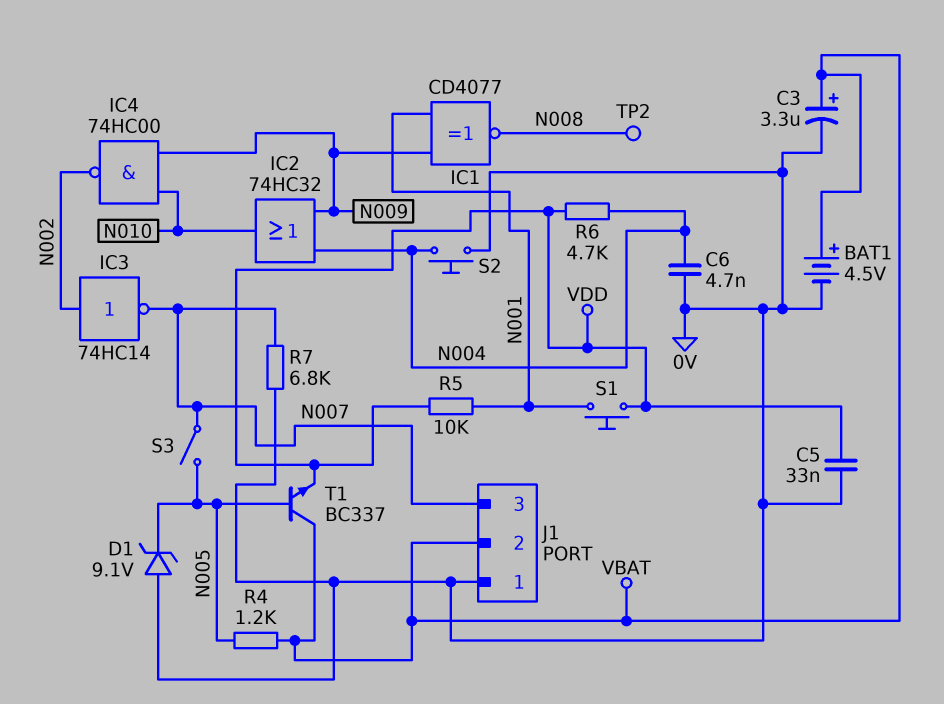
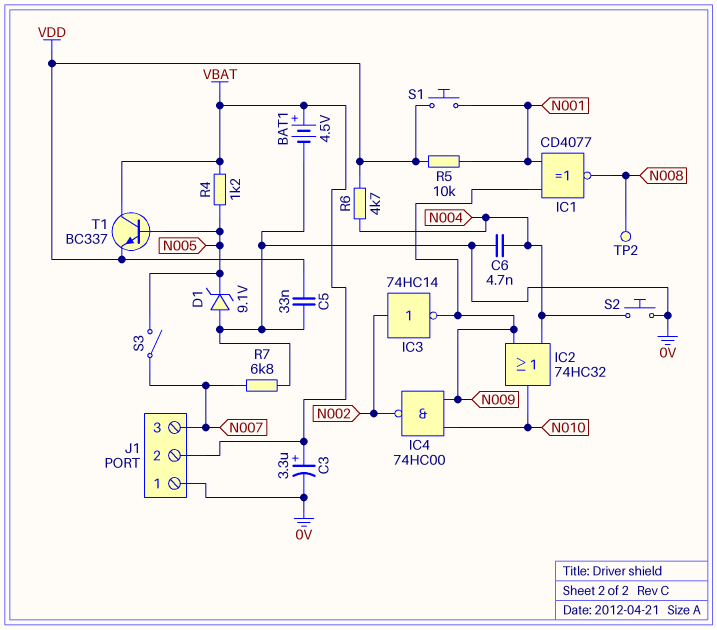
IC3: NOT 74HC14 (in N002, out N007) -> NOT 74HC14 (in N002, out N009)

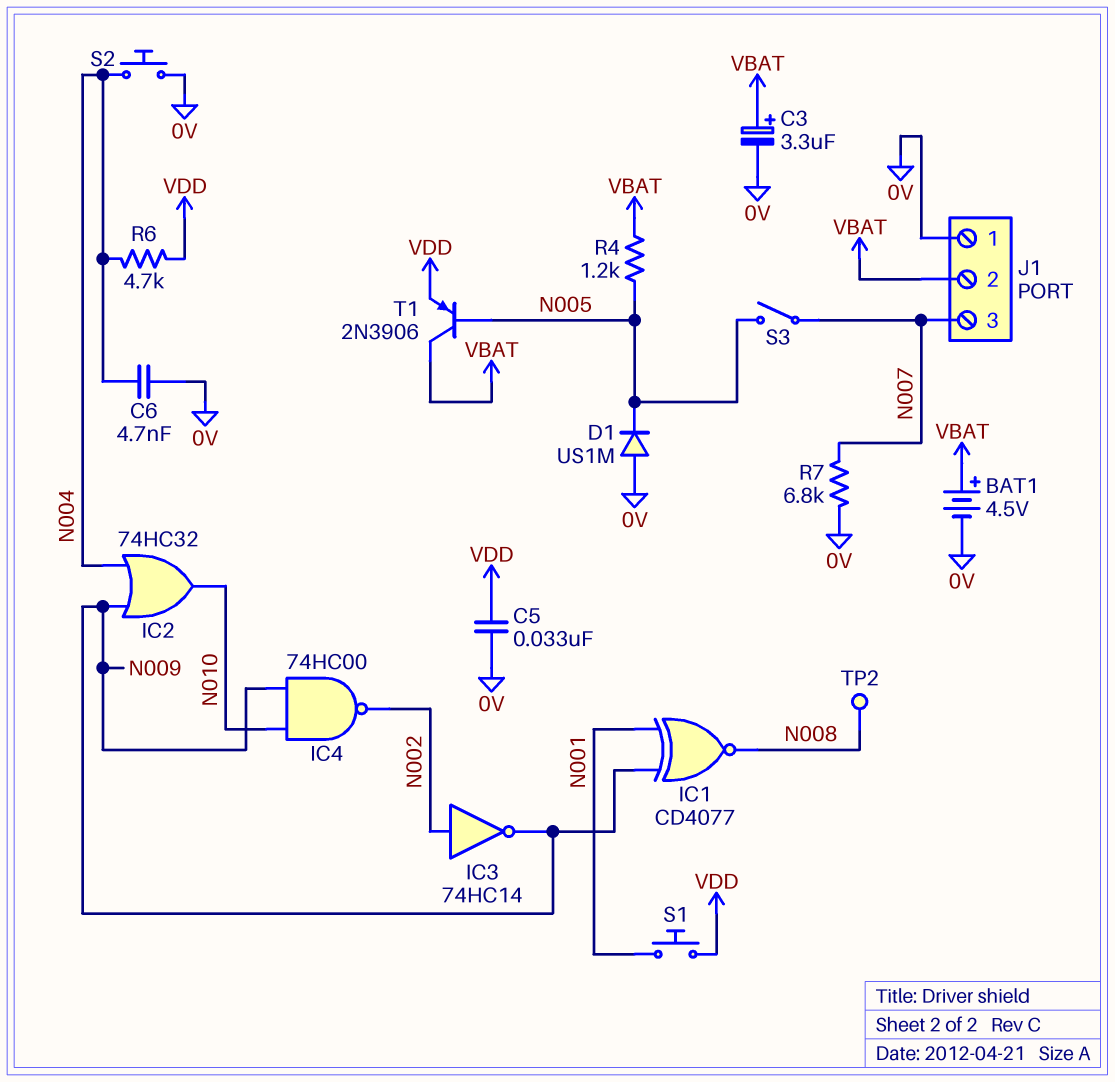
D1: zener 9.1V (A 0V, K N005) -> diode US1M (A 0V, K N005)
R5: 10k (N001, VDD) -> none
T1: NPN BC337 (B N005, C VBAT, E VDD) -> PNP 2N3906 (B N005, C VBAT, E VDD)

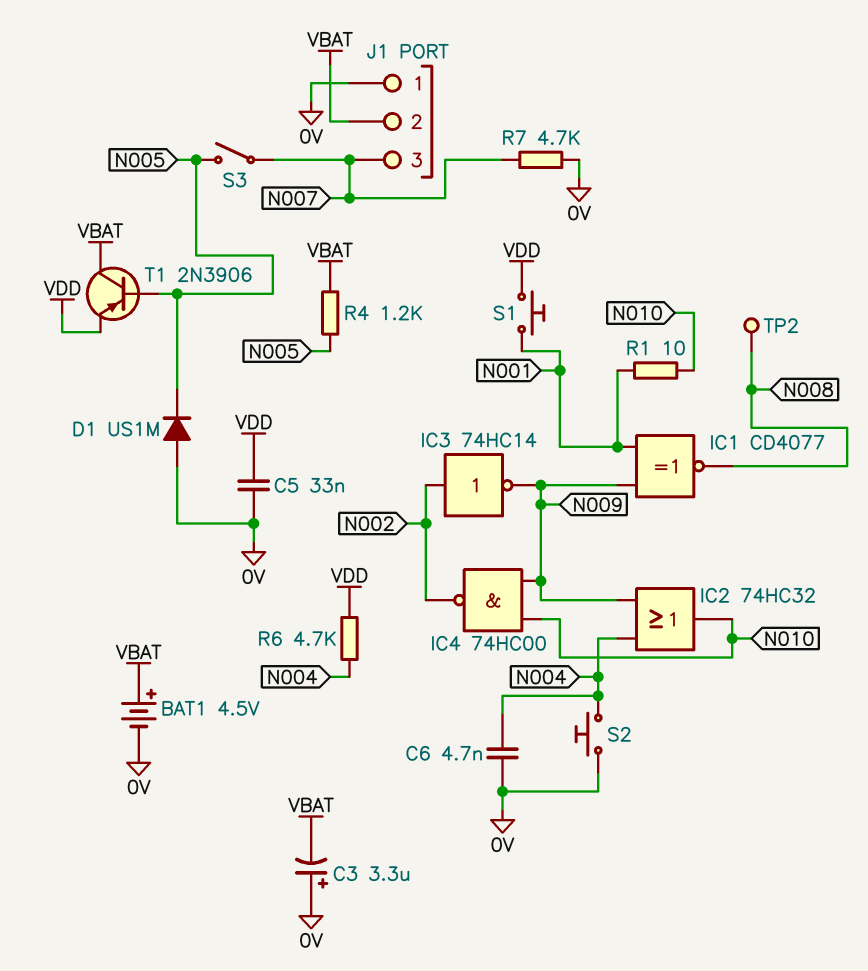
C3: 3.3uF (plus VBAT, minus 0V) -> 3.3uF (plus 0V, minus VBAT)
R1: none -> 10 (N001, N010)
R7: 6.8k (0V, N007) -> 4.7k (0V, N007)

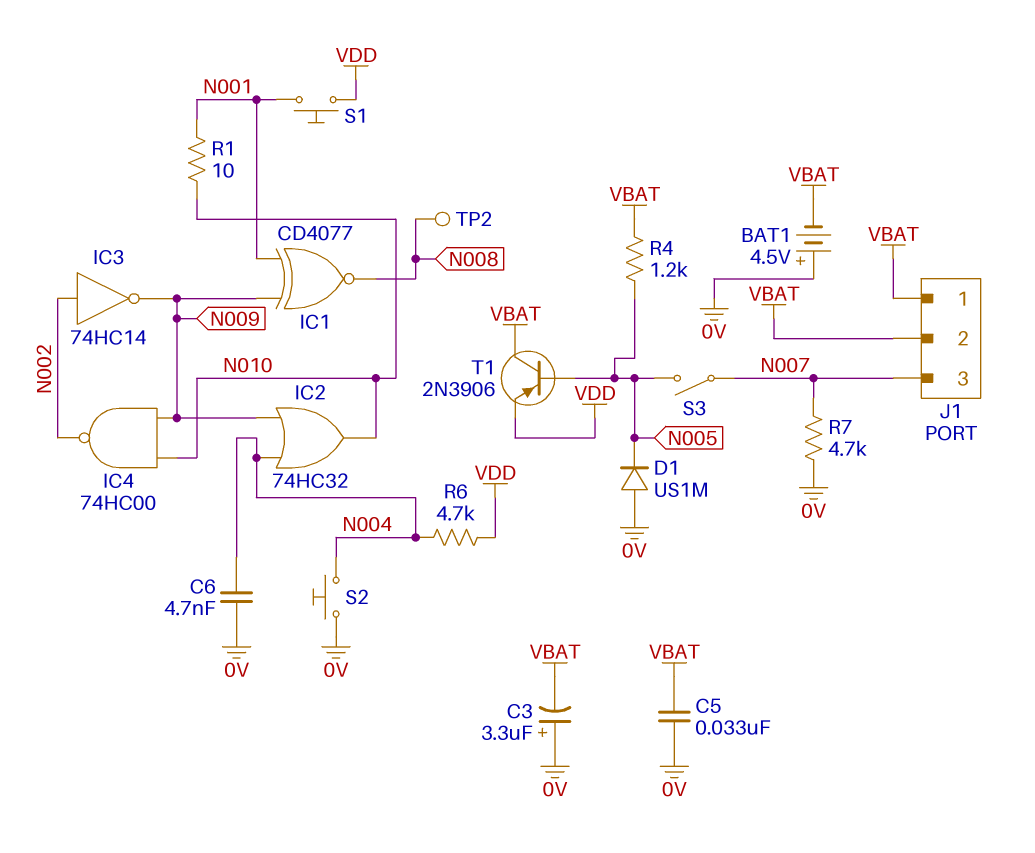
BAT1: 4.5V (plus VBAT, minus 0V) -> 4.5V (plus 0V, minus VBAT)
C5: 33nF (0V, VDD) -> 33nF (0V, VBAT)
J1 pin 1: 0V -> VBAT

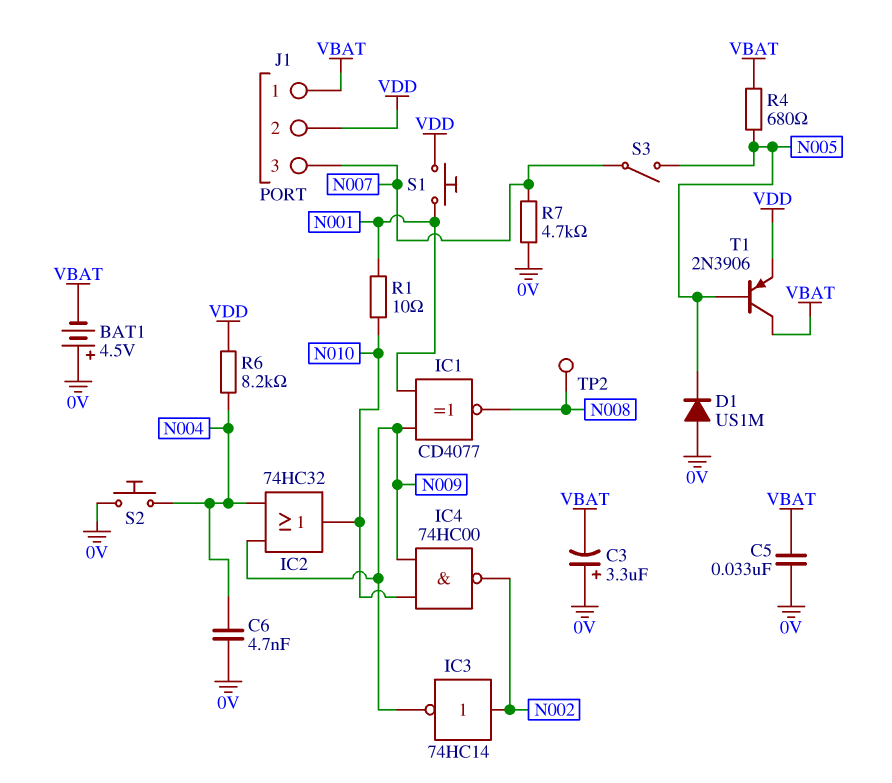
J1 pin 2: VBAT -> VDD
R4: 1.2k (N005, VBAT) -> 680 (N005, VBAT)
R6: 4.7k (N004, VDD) -> 8.2k (N004, VDD)

